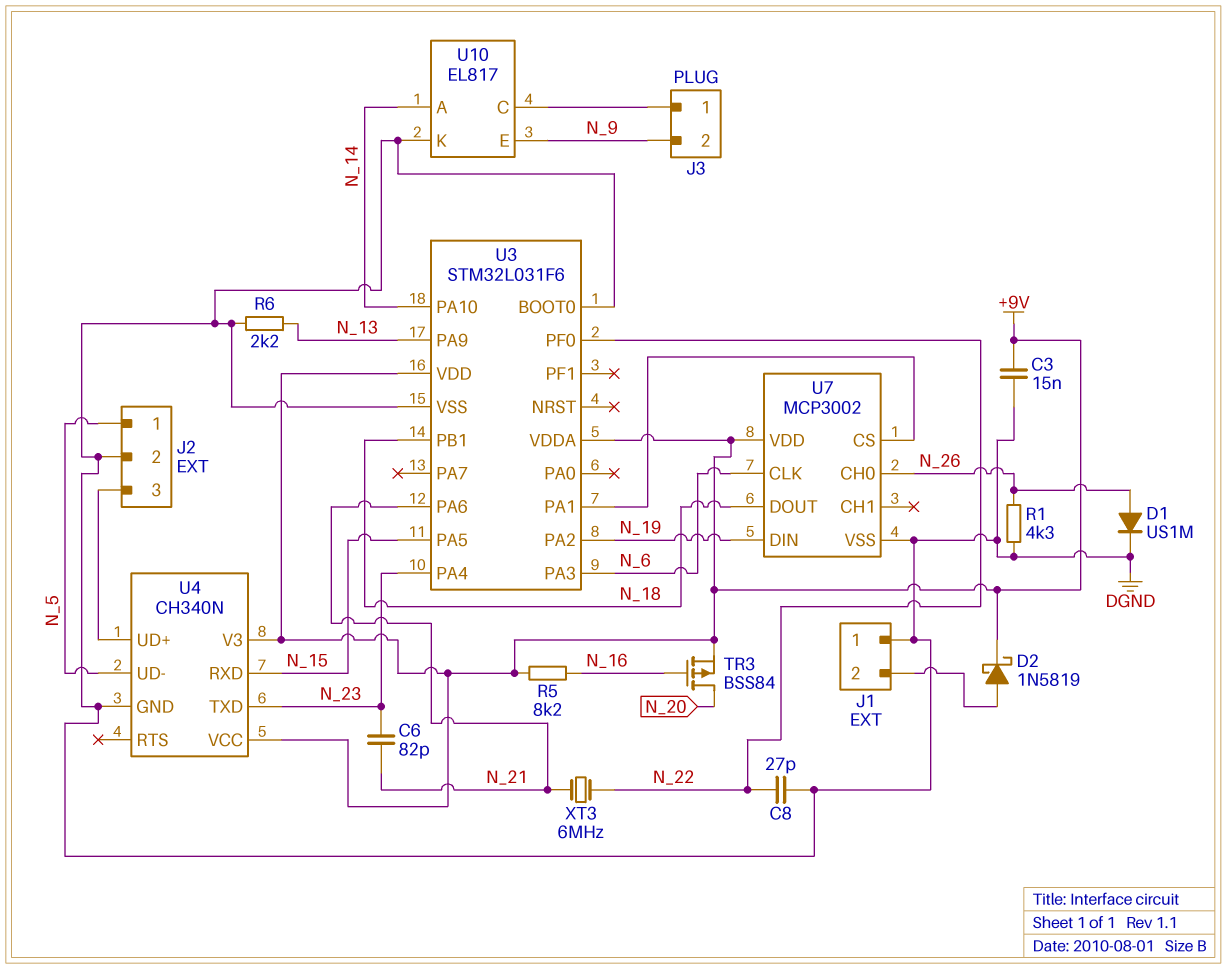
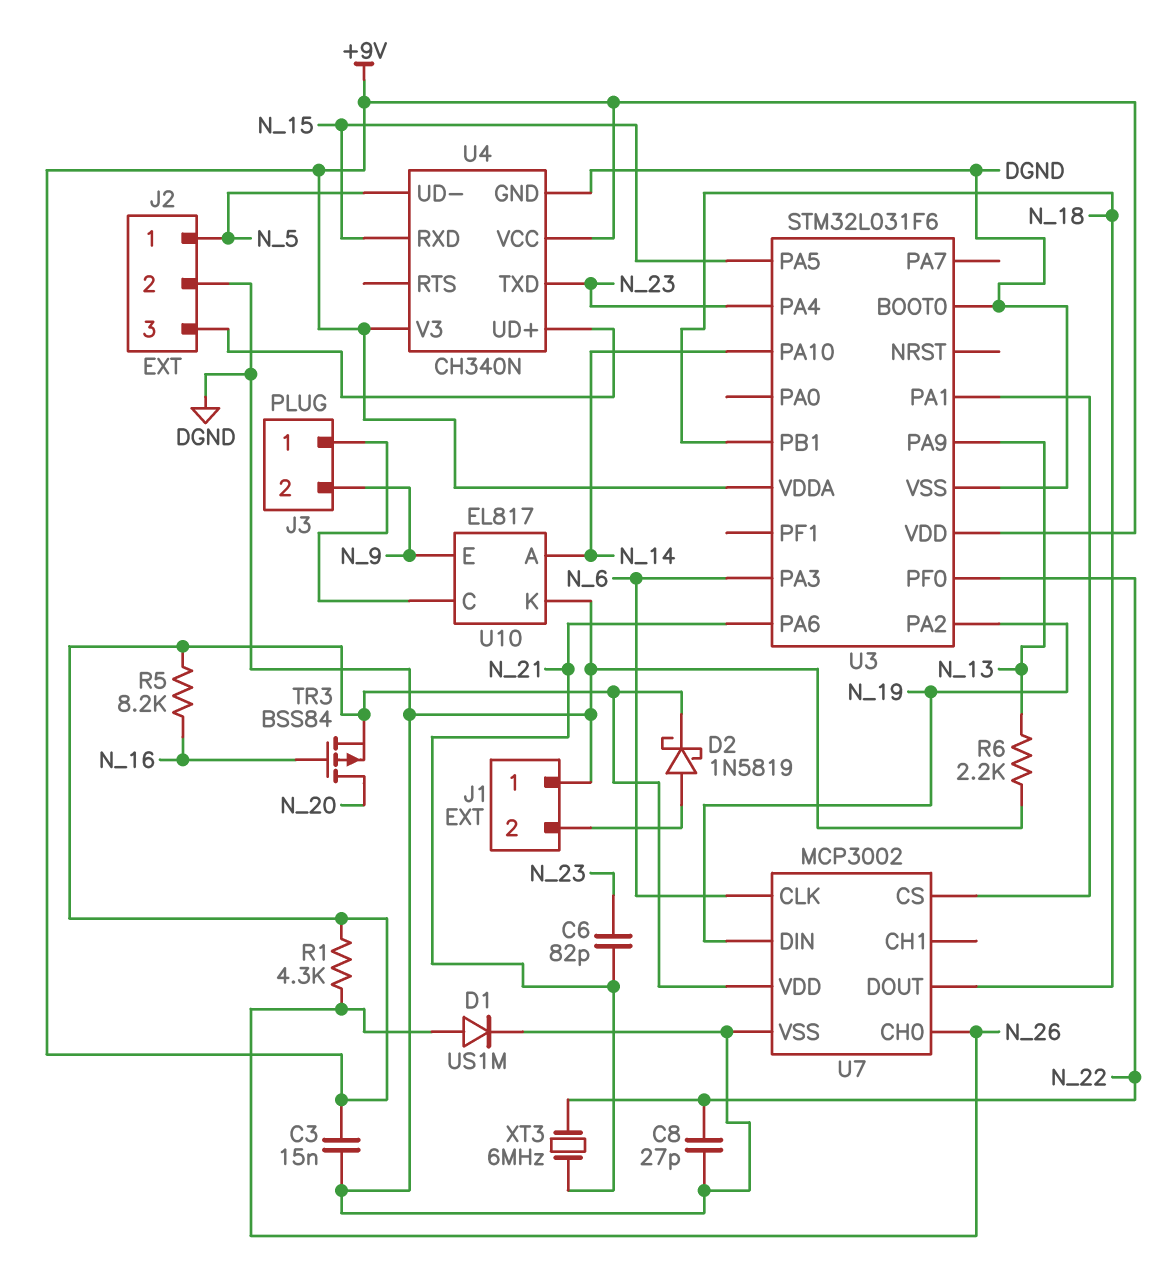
R1: 4.3k (DGND, N_26) -> 4.3k (+9V, N_26)

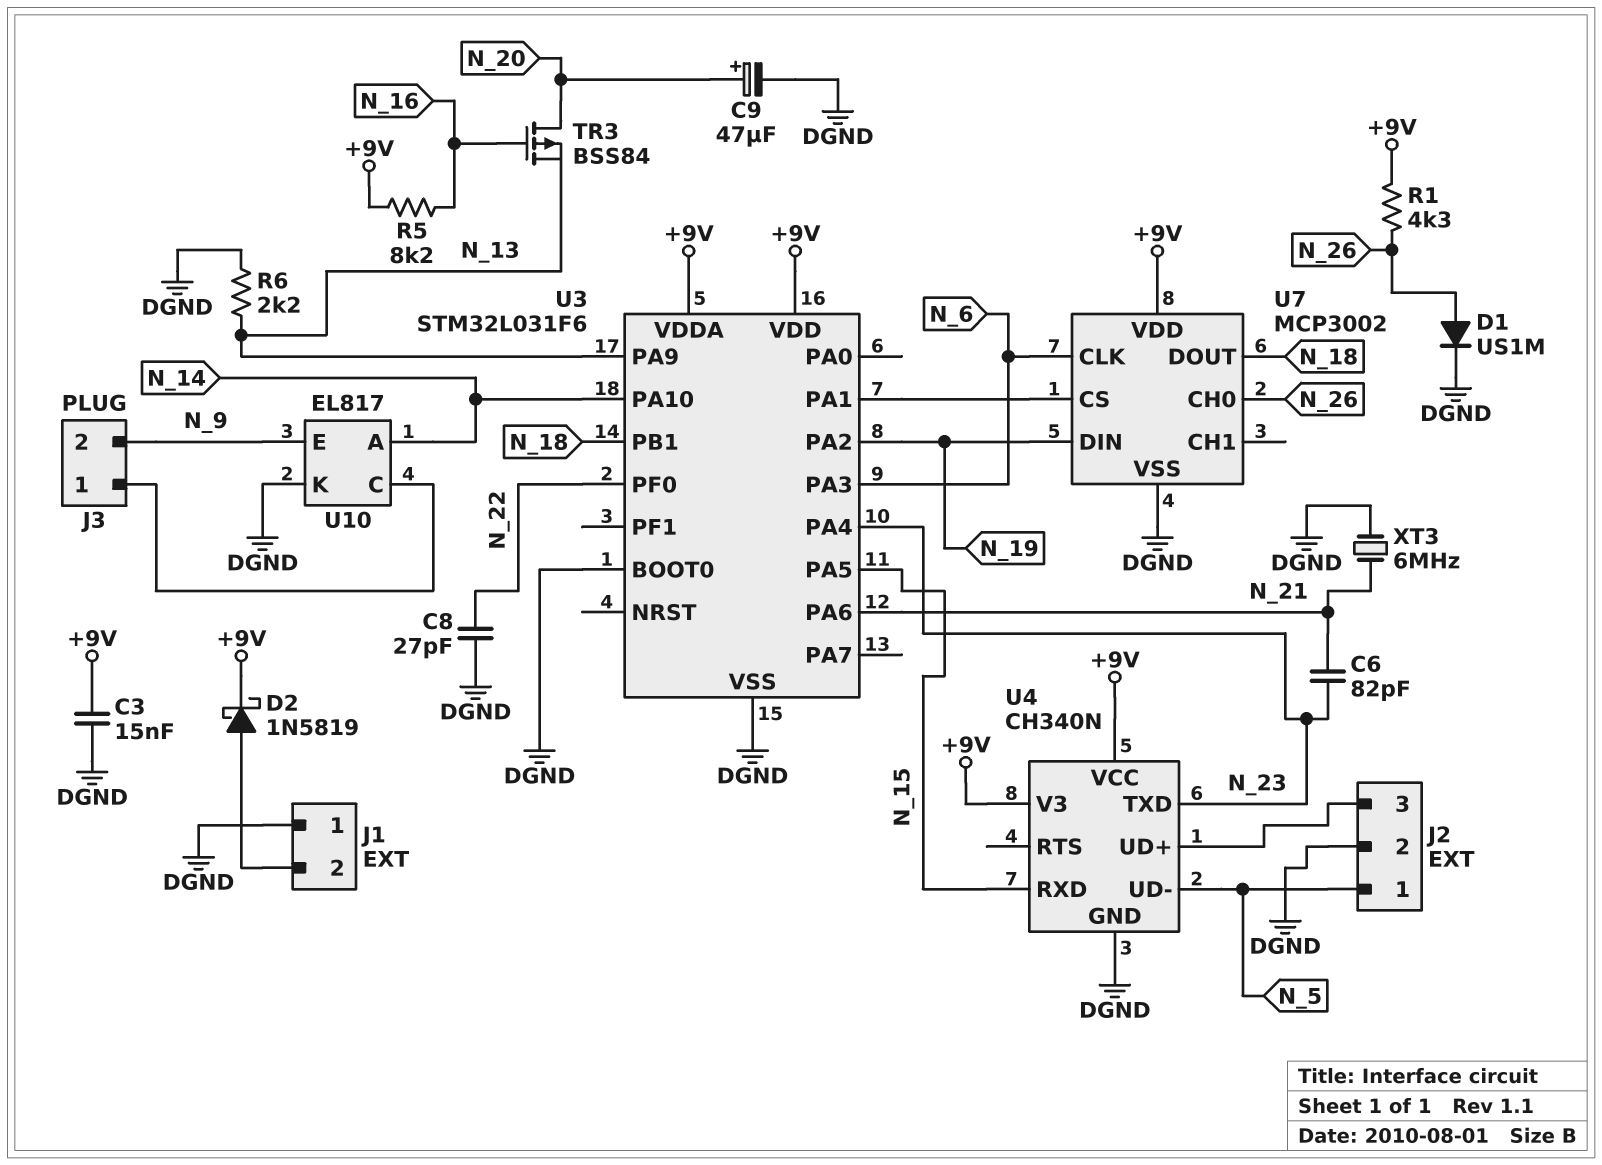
C9: none -> 47uF (plus N_20, minus DGND)
TR3: PMOS BSS84 (G N_16, D N_20, S +9V) -> PMOS BSS84 (G N_16, D N_20, S N_13)
XT3: 6MHz (N_21, N_22) -> 6MHz (DGND, N_21)

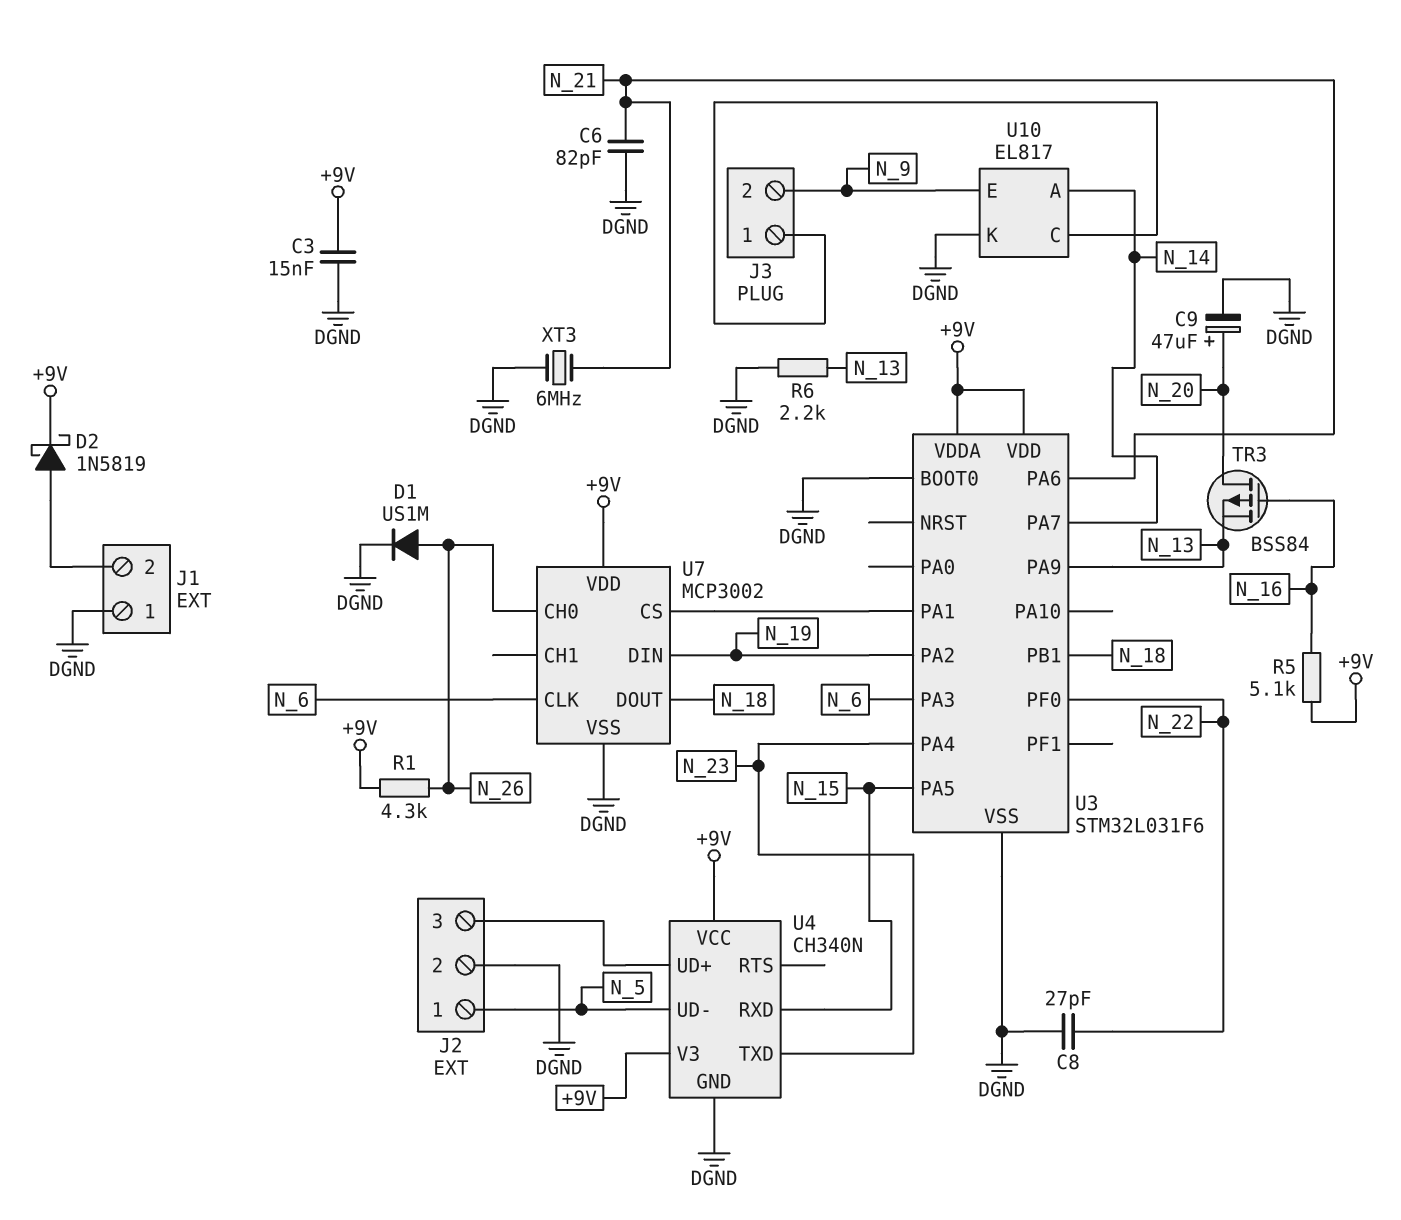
C6: 82pF (N_21, N_23) -> 82pF (DGND, N_21)
R5: 8.2k (+9V, N_16) -> 5.1k (+9V, N_16)
U3 pin PA7: none -> N_14
U3 pin PA10: N_14 -> none

